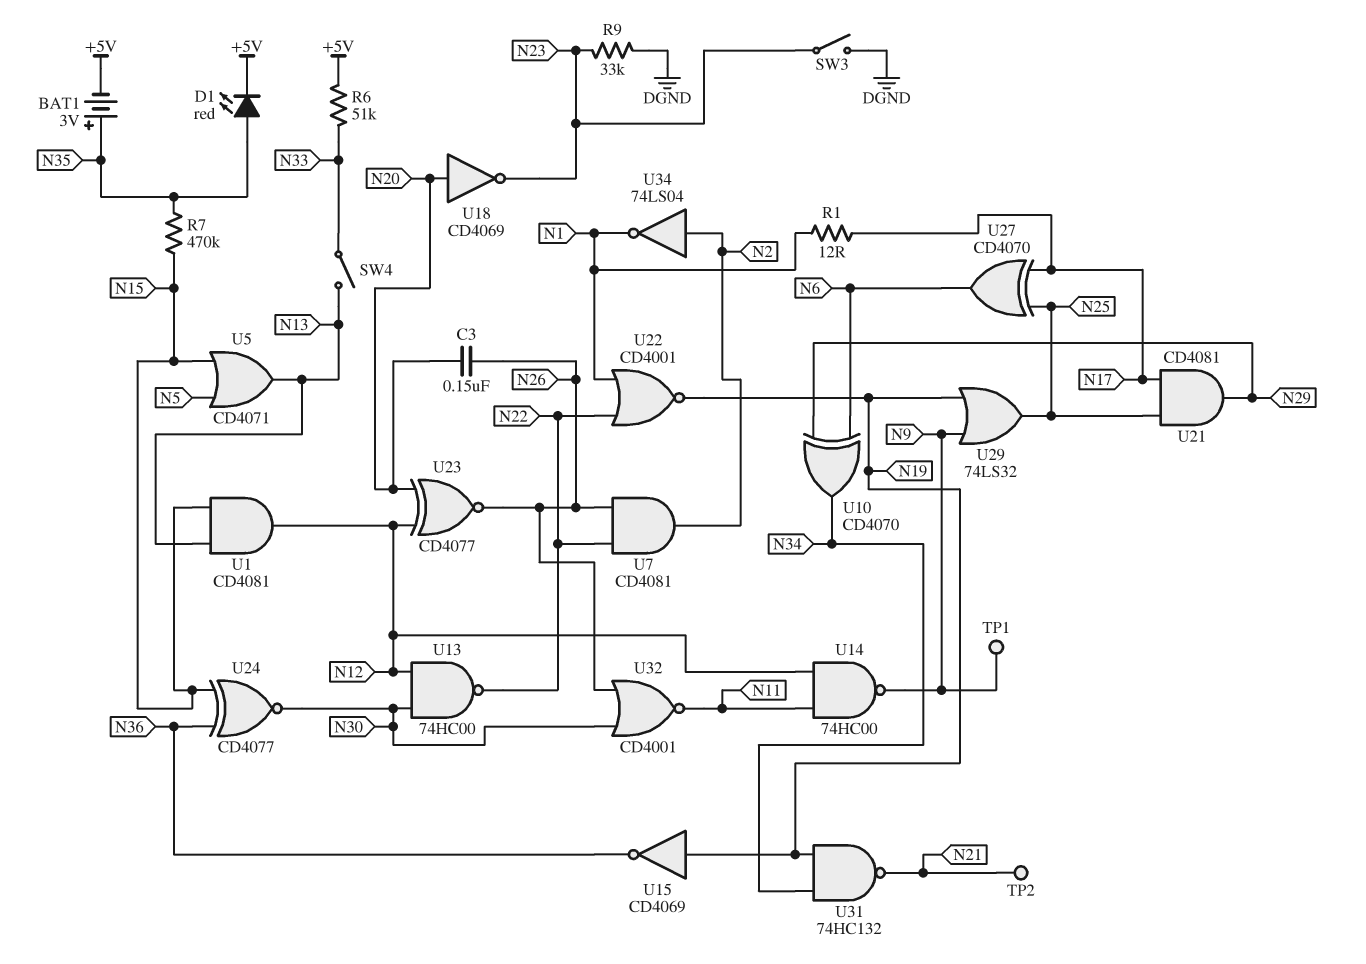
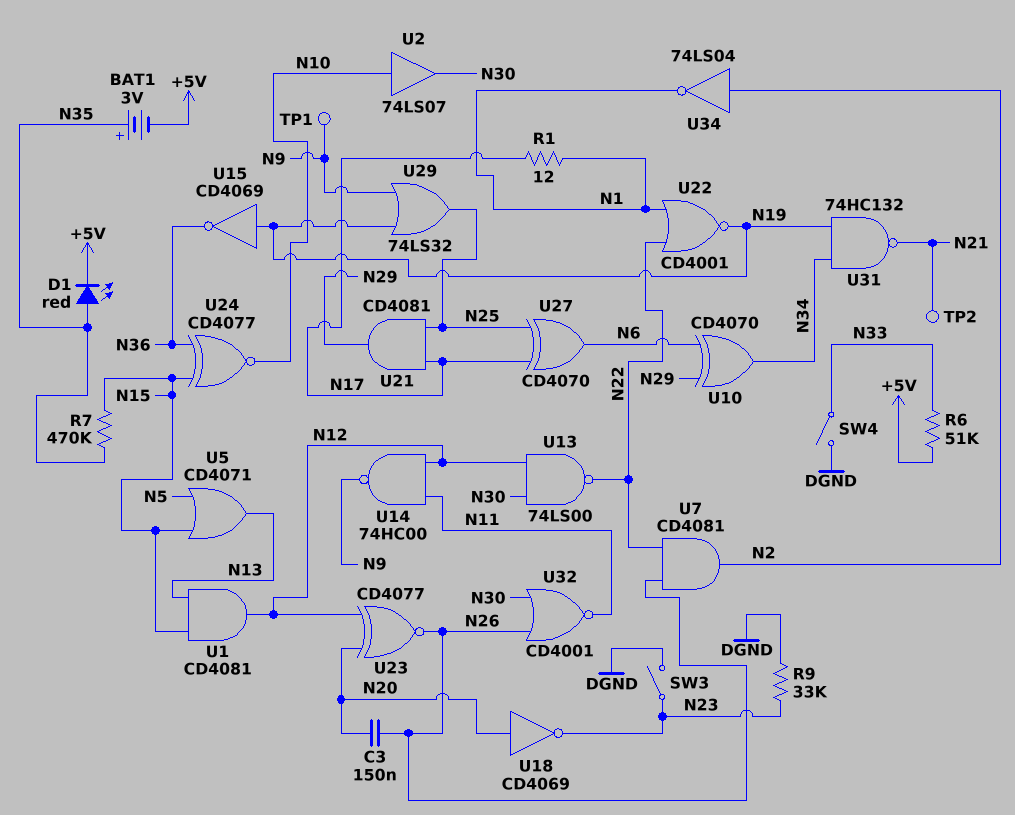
SW4: switch (N13, N33) -> switch (DGND, N33)
U2: none -> buffer 74LS07 (in N10, out N30)
U13: NAND 74HC00 (in N12, in N30, out N22) -> NAND 74LS00 (in N12, in N30, out N22)
U24: XNOR CD4077 (in N15, in N36, out N30) -> XNOR CD4077 (in N15, in N36, out N10)

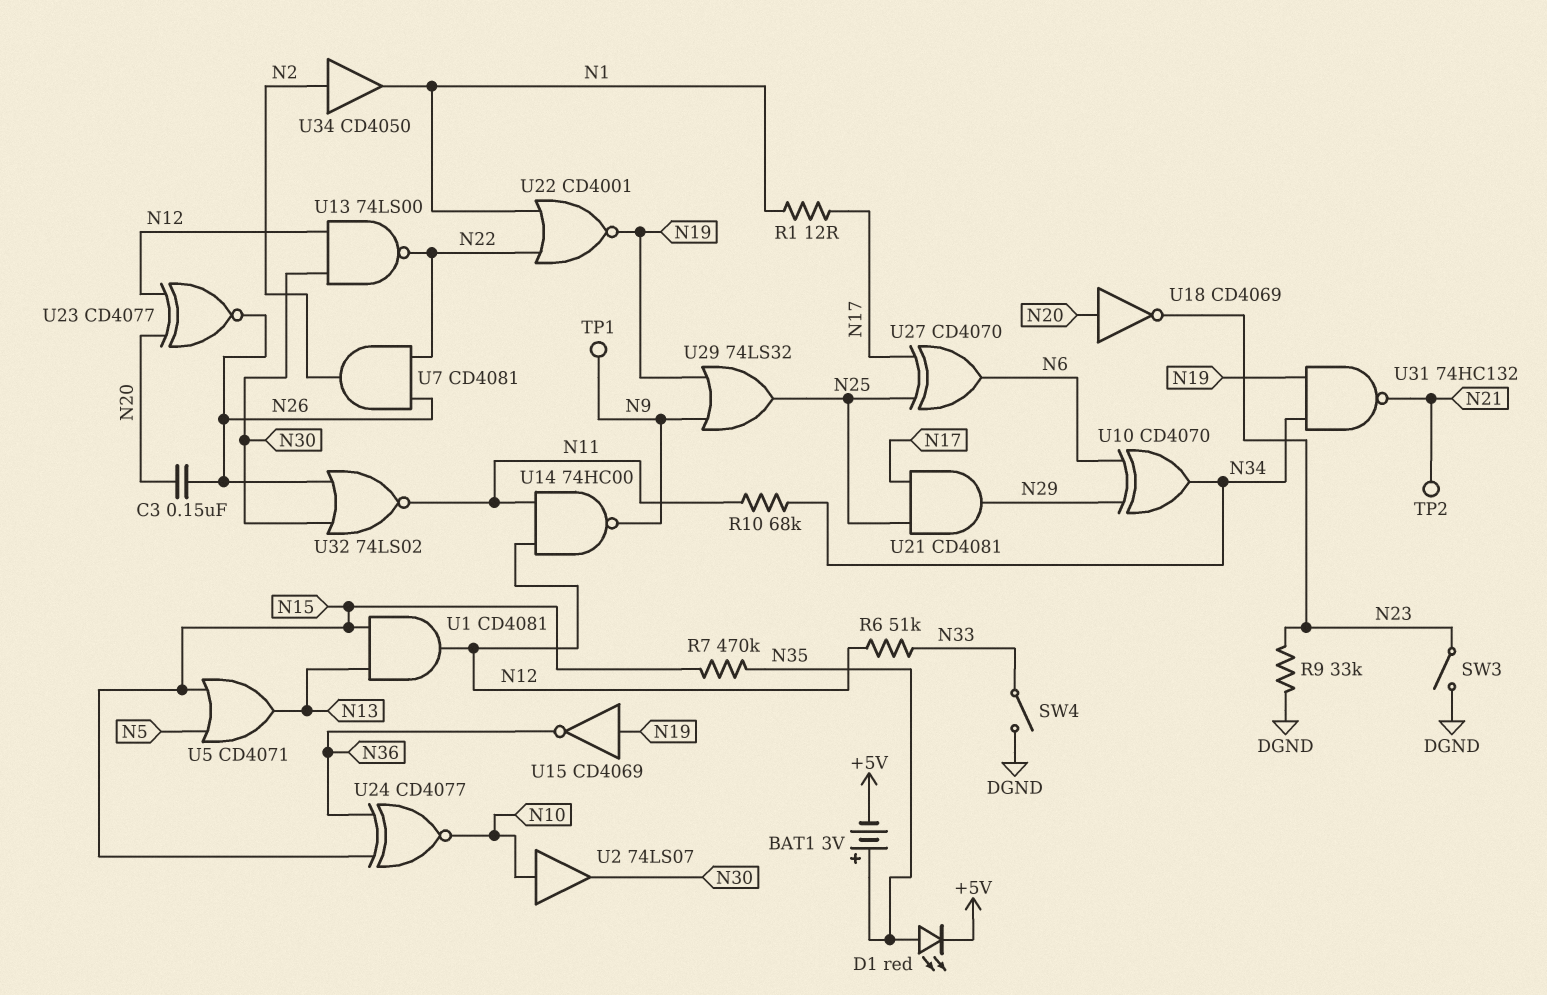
R6: 51k (+5V, N33) -> 51k (N12, N33)
R10: none -> 68k (N11, N34)
U32: NOR CD4001 (in N26, in N30, out N11) -> NOR 74LS02 (in N26, in N30, out N11)
U34: NOT 74LS04 (in N2, out N1) -> buffer CD4050 (in N2, out N1)

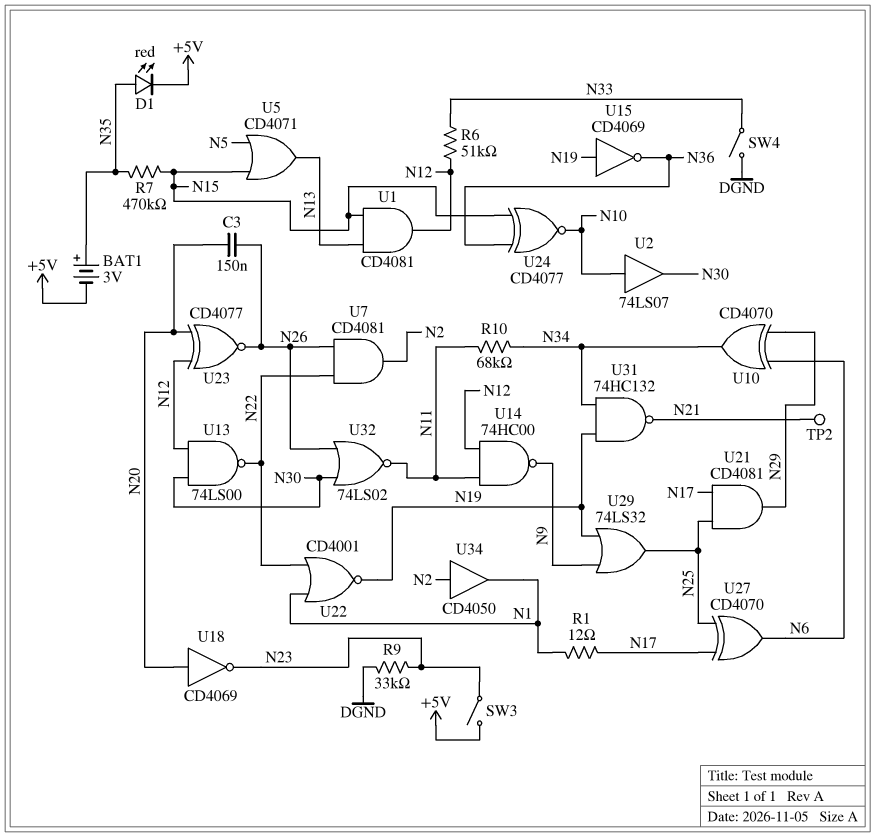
SW3: switch (DGND, N23) -> switch (+5V, N23)
TP1: test point (N9) -> none

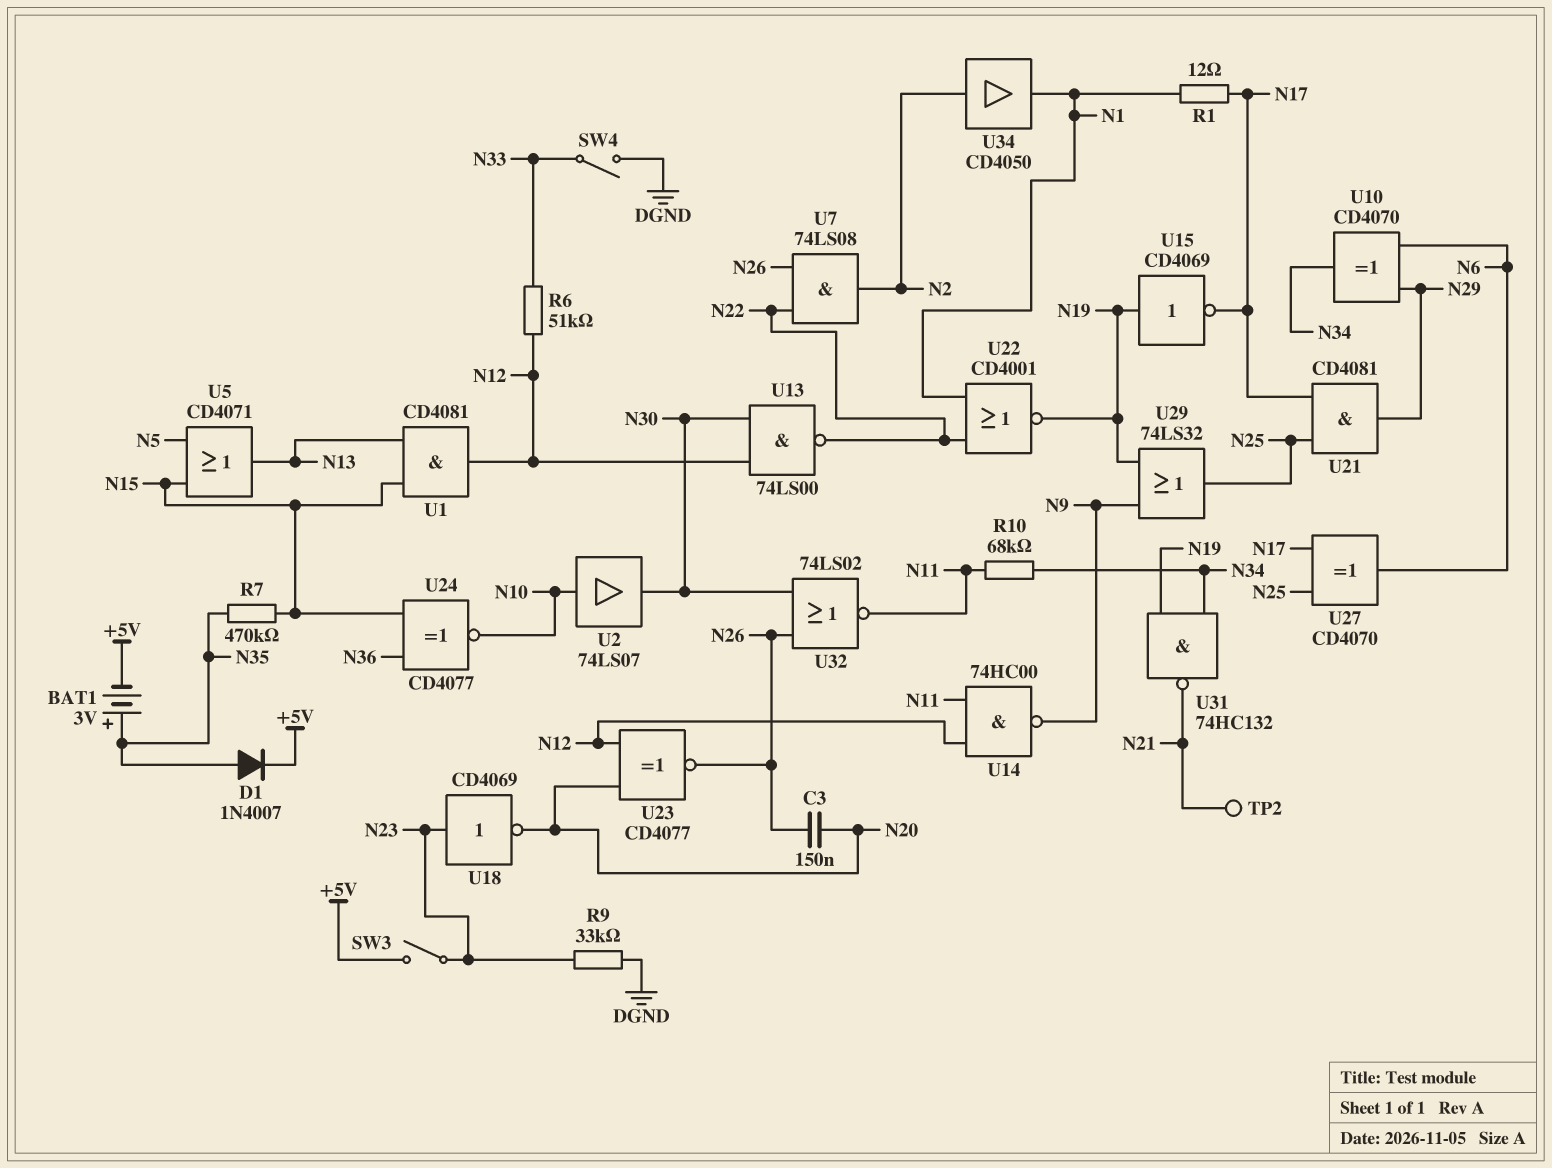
D1: LED red (A N35, K +5V) -> diode 1N4007 (A N35, K +5V)
U7: AND CD4081 (in N22, in N26, out N2) -> AND 74LS08 (in N22, in N26, out N2)
U15: NOT CD4069 (in N19, out N36) -> NOT CD4069 (in N19, out N17)
U18: NOT CD4069 (in N20, out N23) -> NOT CD4069 (in N23, out N20)

